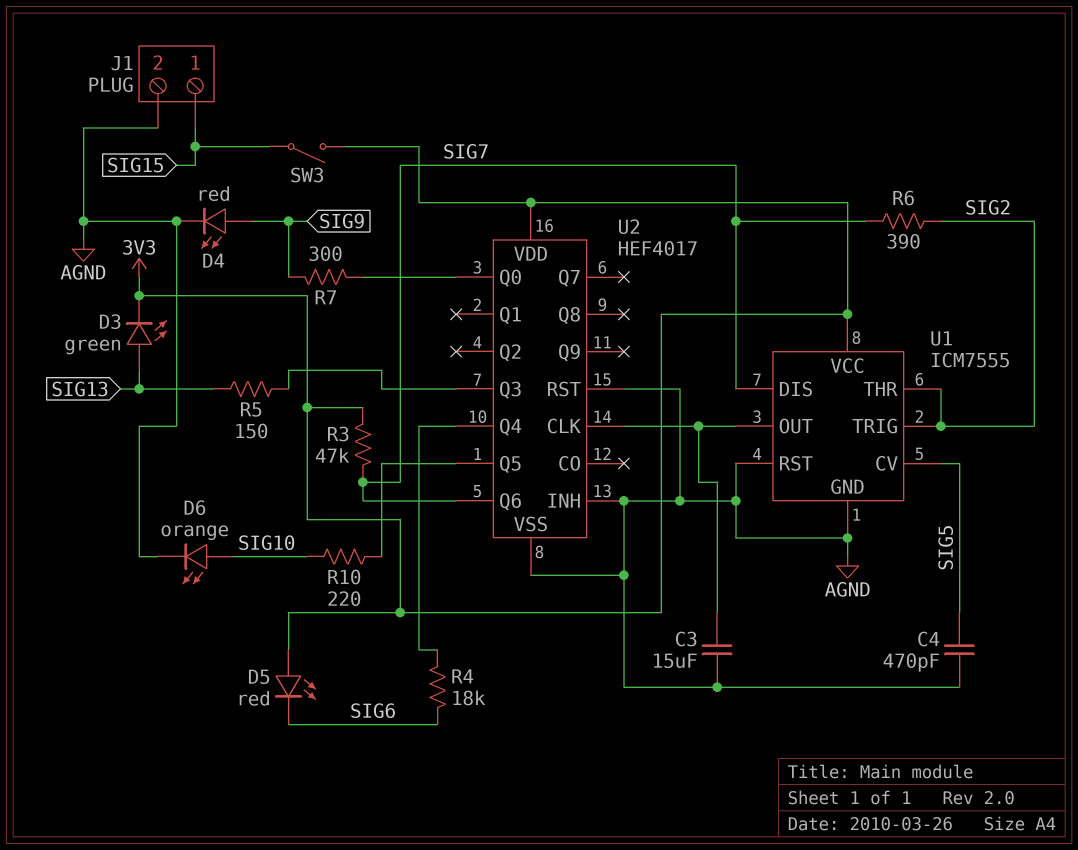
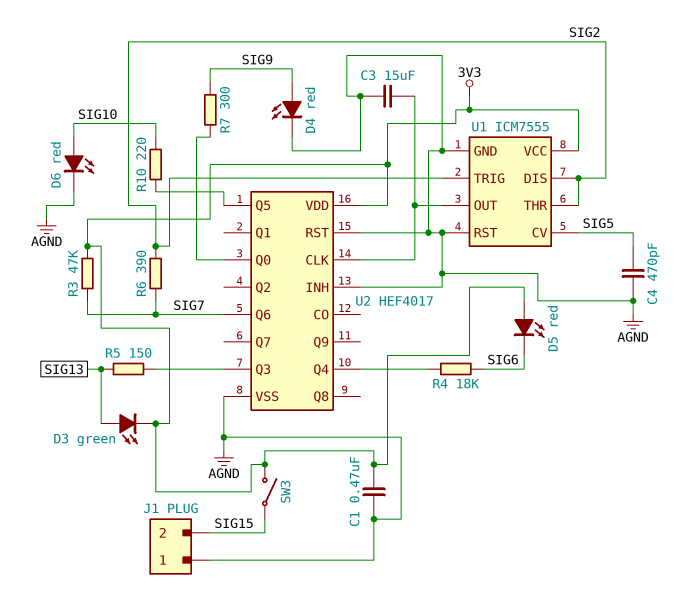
C1: none -> 470nF (3V3, AGND)
D6: LED orange (A SIG10, K AGND) -> LED red (A SIG10, K AGND)
J1 pin 1: SIG15 -> AGND
J1 pin 2: AGND -> SIG15
U1 pin DIS: SIG7 -> SIG2

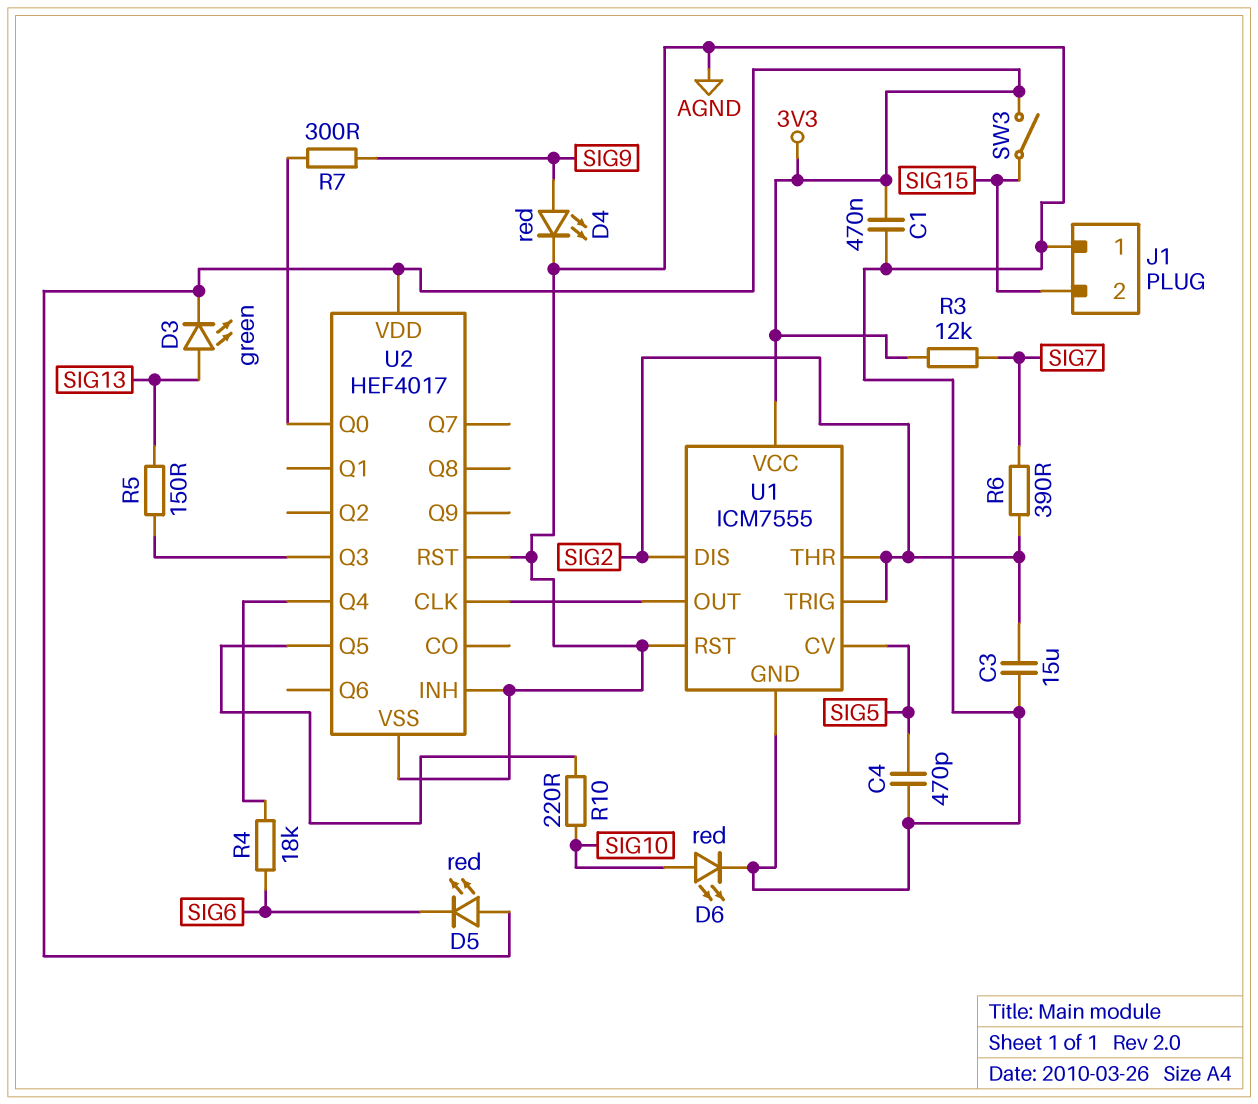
C3: 15uF (AGND, U1/OUT) -> 15uF (AGND, SIG2)
R3: 47k (3V3, SIG7) -> 12k (3V3, SIG7)
U2 pin Q6: SIG7 -> none

